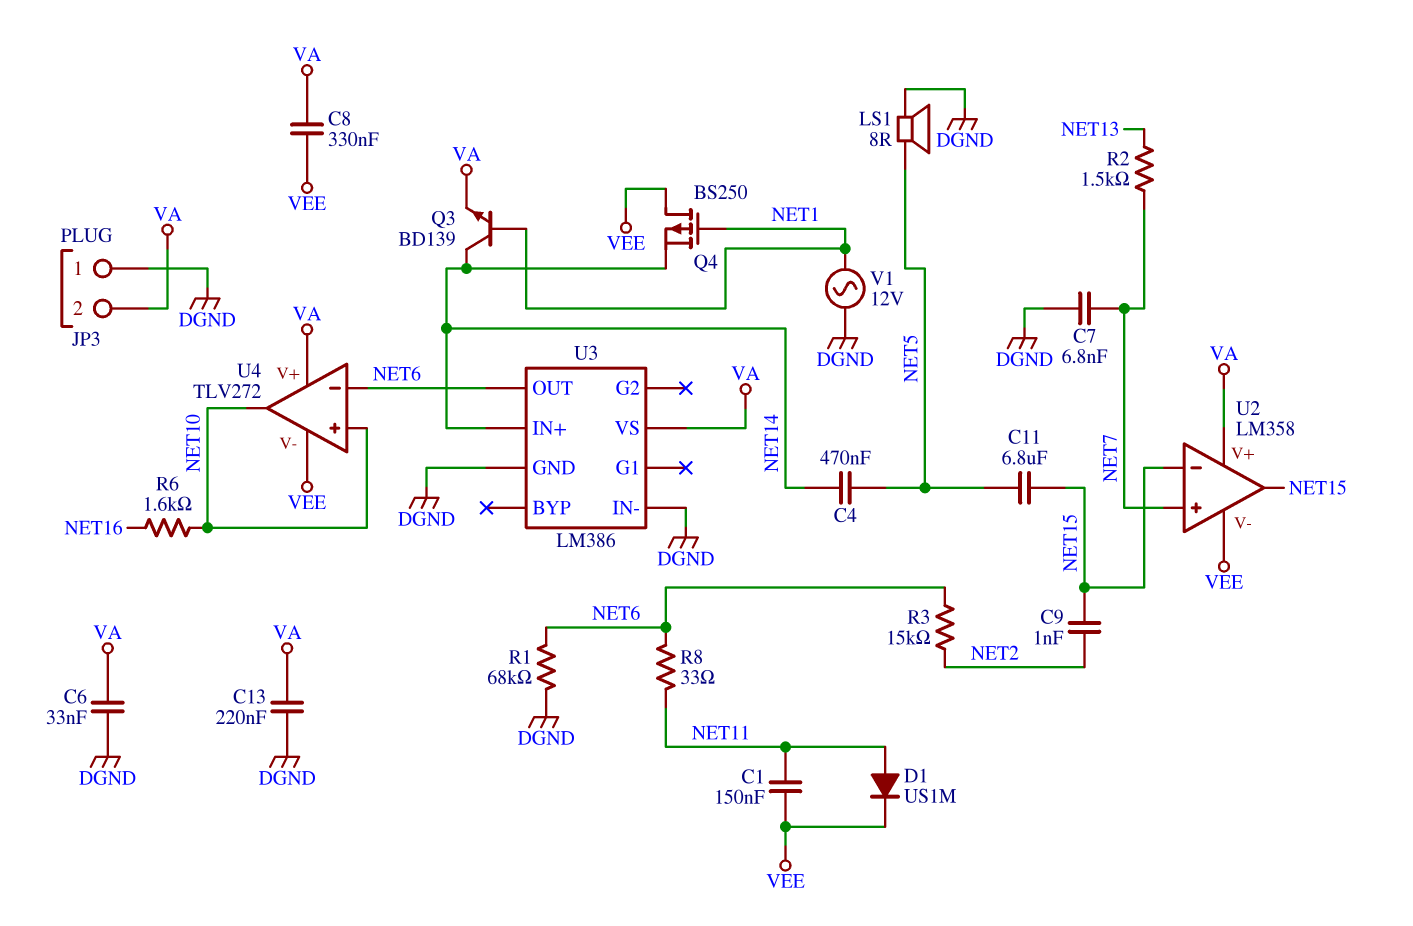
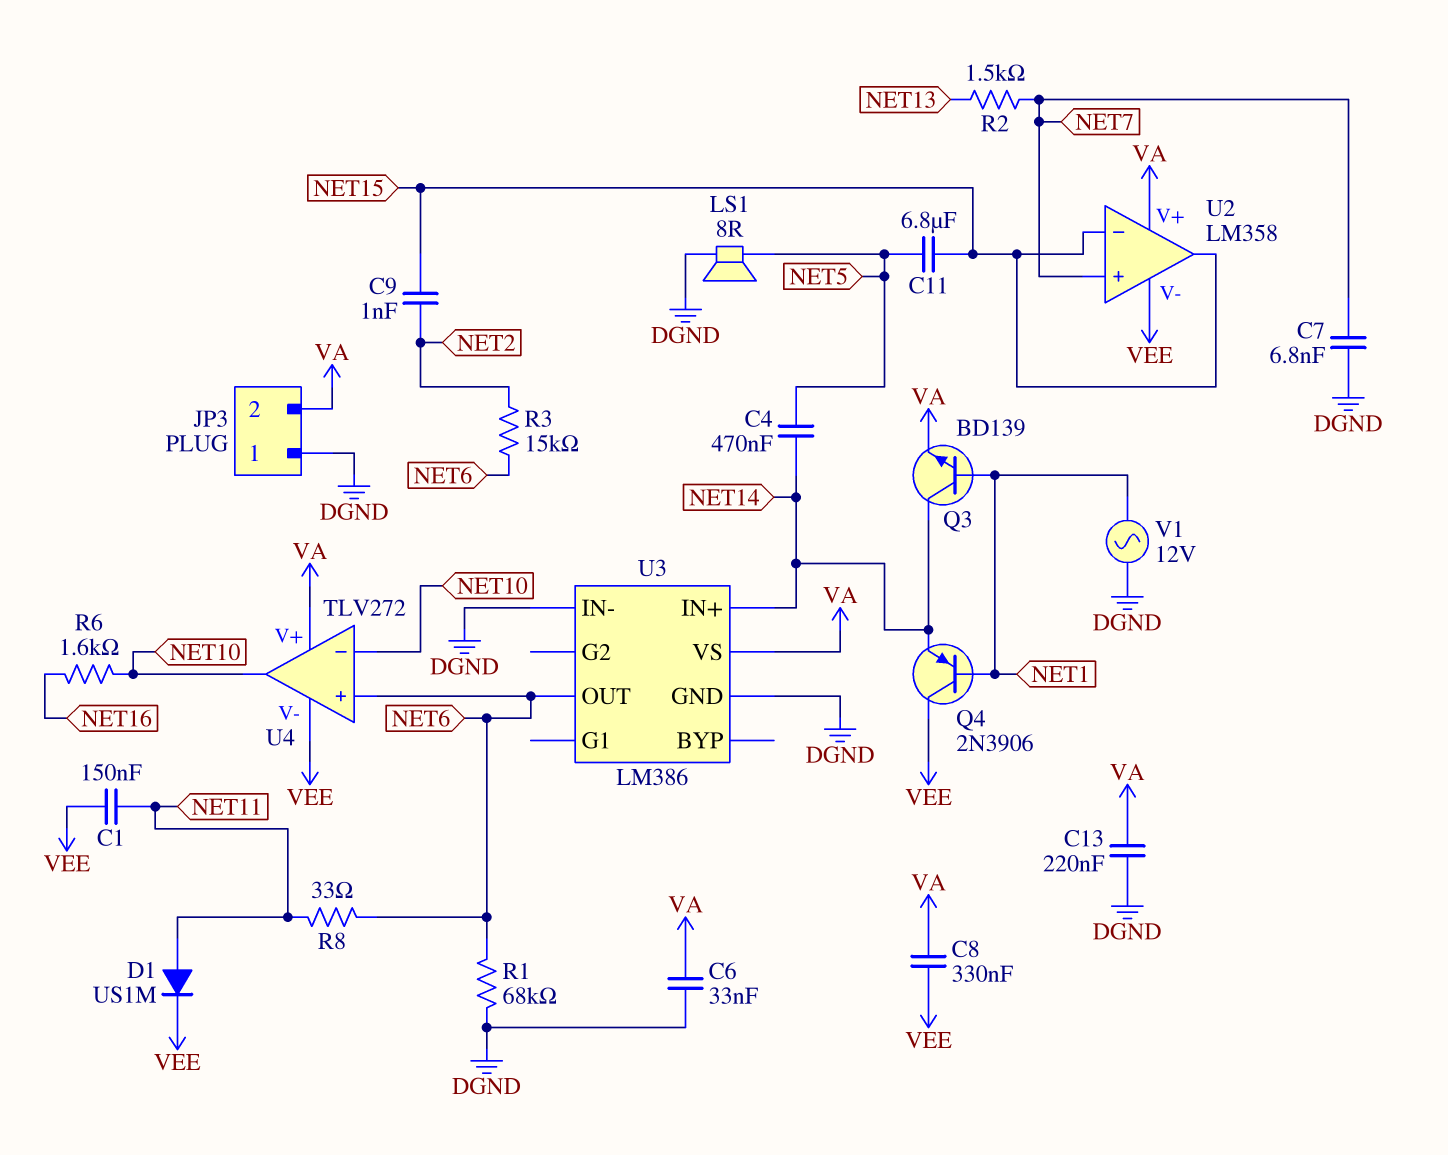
Q4: PMOS BS250 (G NET1, D VEE, S NET14) -> PNP 2N3906 (B NET1, C VEE, E NET14)
U4 pin in+: NET10 -> NET6
U4 pin in-: NET6 -> NET10

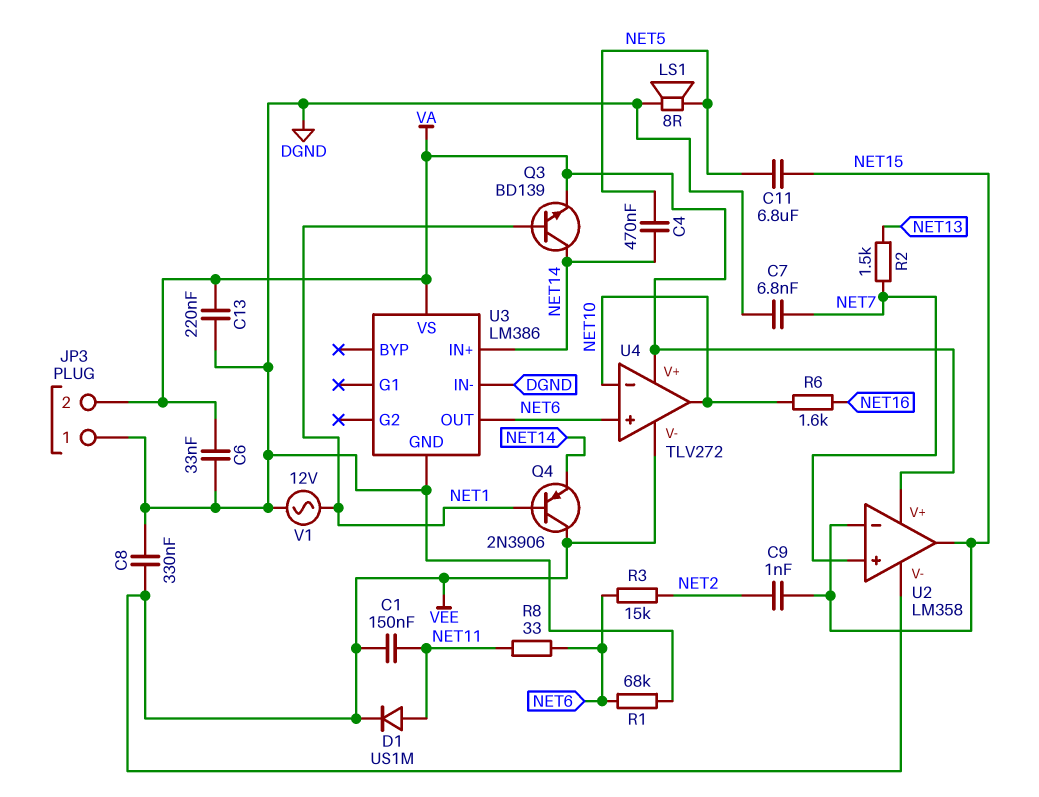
C8: 330nF (VA, VEE) -> 330nF (DGND, VEE)

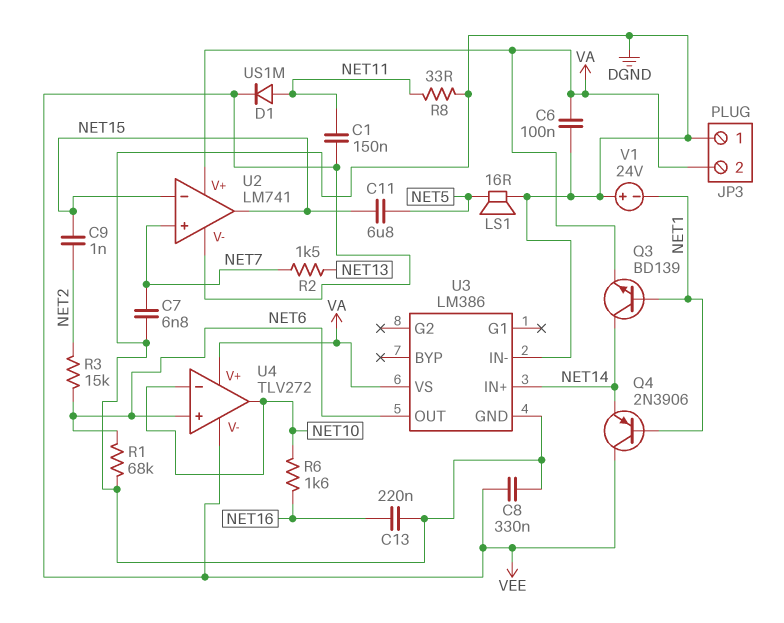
C4: 470nF (NET5, NET14) -> none
C6: 33nF (DGND, VA) -> 100nF (DGND, VA)
C13: 220nF (DGND, VA) -> 220nF (DGND, NET16)
LS1: speaker 8R (DGND, NET5) -> speaker 16R (DGND, NET5)
R8: 33 (NET6, NET11) -> 33 (DGND, NET11)
U2: LM358 -> LM741
V1: AC 12V (DGND, NET1) -> 24V (plus DGND, minus NET1)

